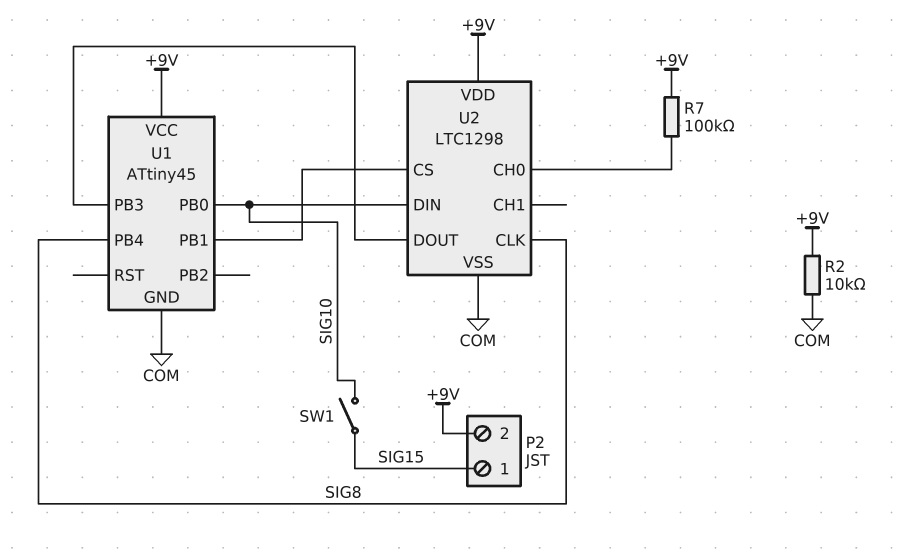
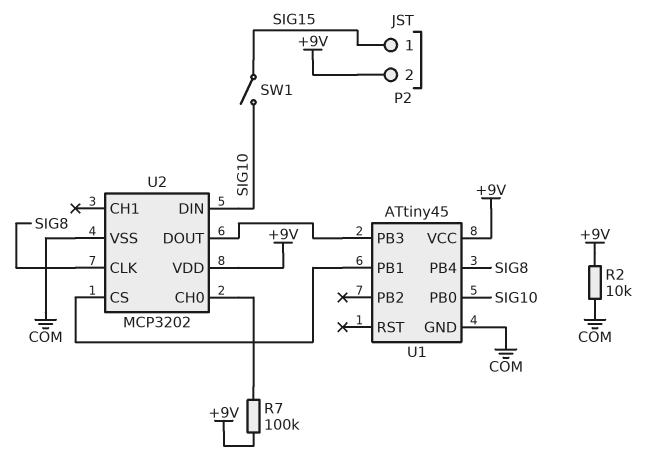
U2: LTC1298 -> MCP3202

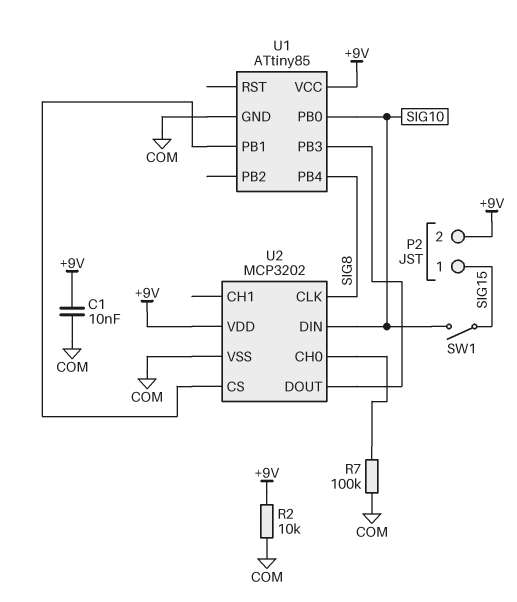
C1: none -> 10nF (+9V, COM)
R7: 100k (+9V, U2/CH0) -> 100k (COM, U2/CH0)
U1: ATtiny45 -> ATtiny85

